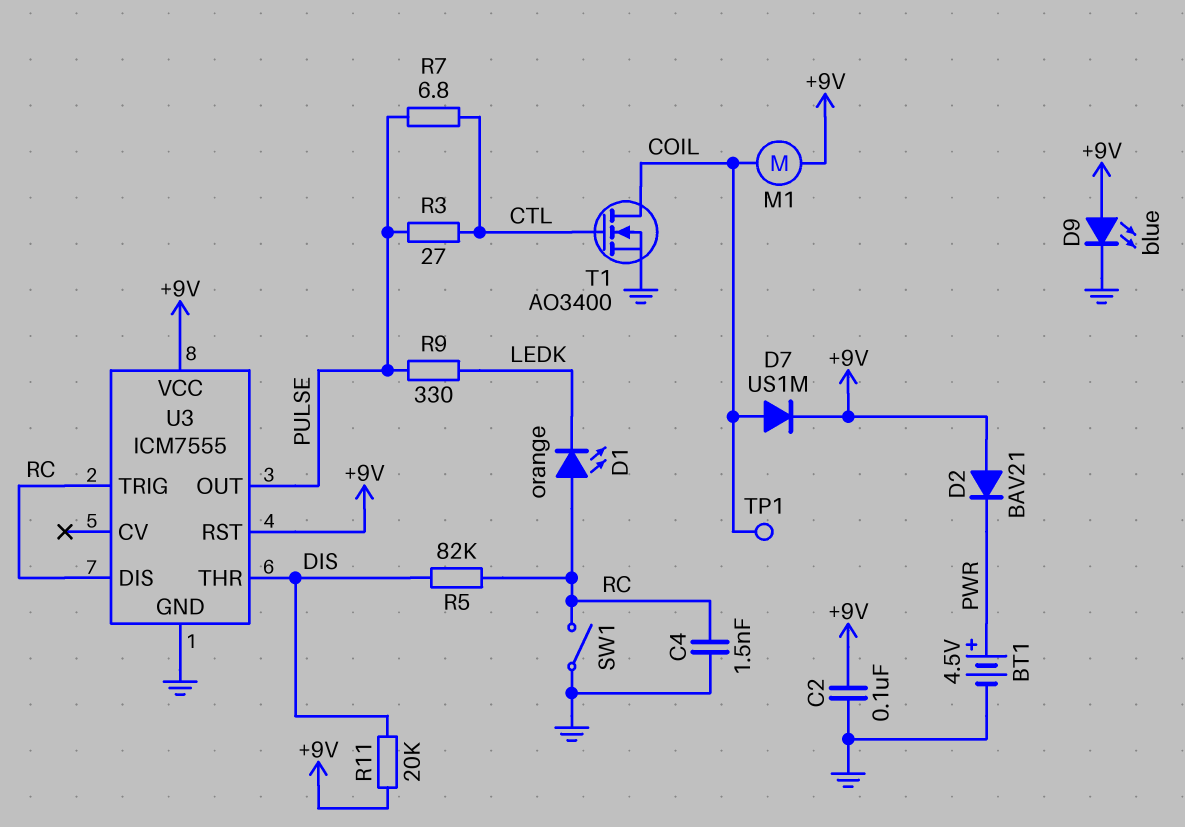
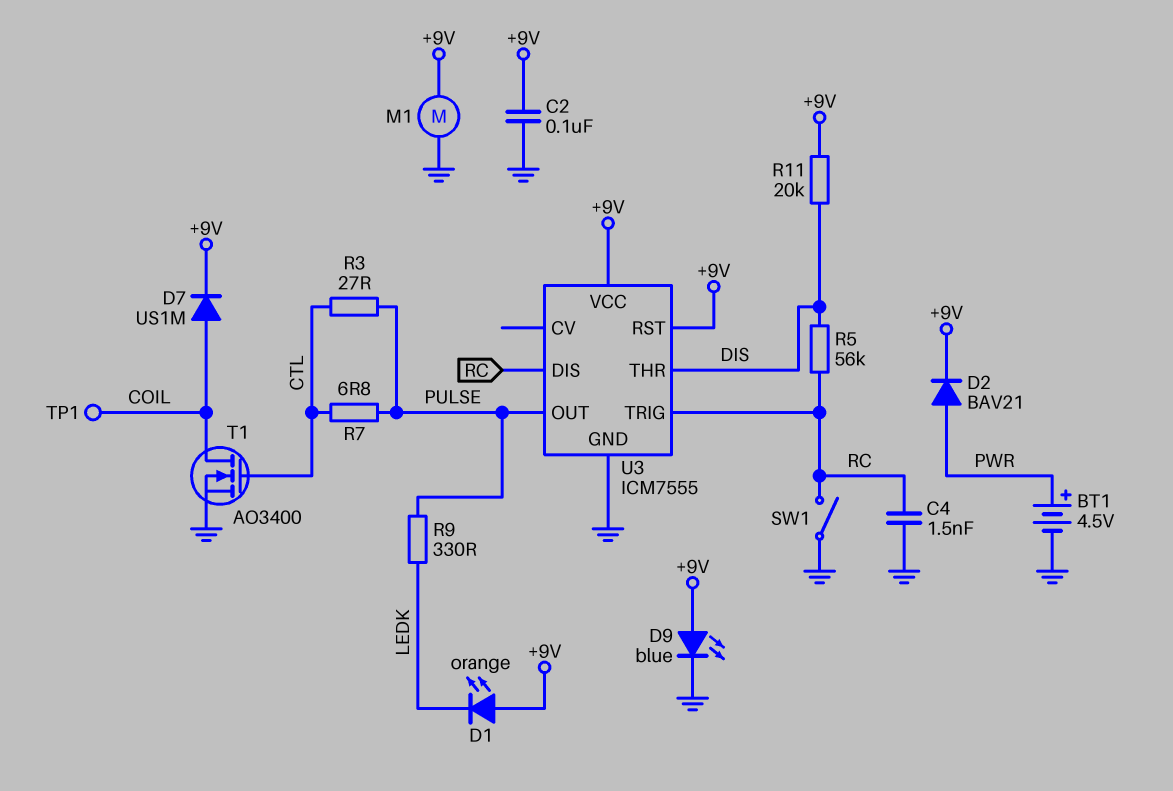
D1: LED orange (A RC, K LEDK) -> LED orange (A +9V, K LEDK)
D2: diode BAV21 (A +9V, K PWR) -> diode BAV21 (A PWR, K +9V)
M1: motor (+9V, COIL) -> motor (+9V, GND)
R5: 82k (DIS, RC) -> 56k (DIS, RC)

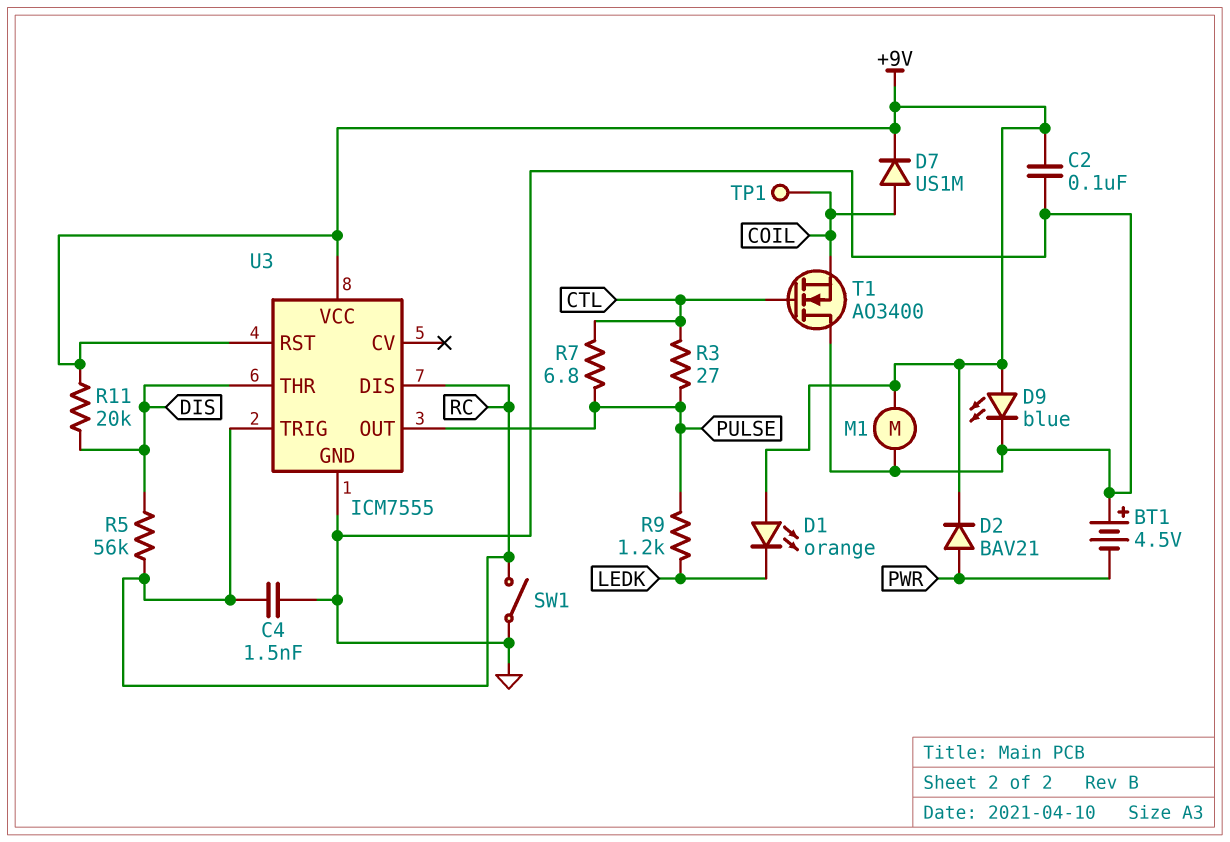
BT1: 4.5V (plus PWR, minus GND) -> 4.5V (plus GND, minus PWR)
R9: 330 (LEDK, PULSE) -> 1.2k (LEDK, PULSE)
T1: NMOS AO3400 (G CTL, D COIL, S GND) -> NMOS AO3400 (G CTL, D GND, S COIL)

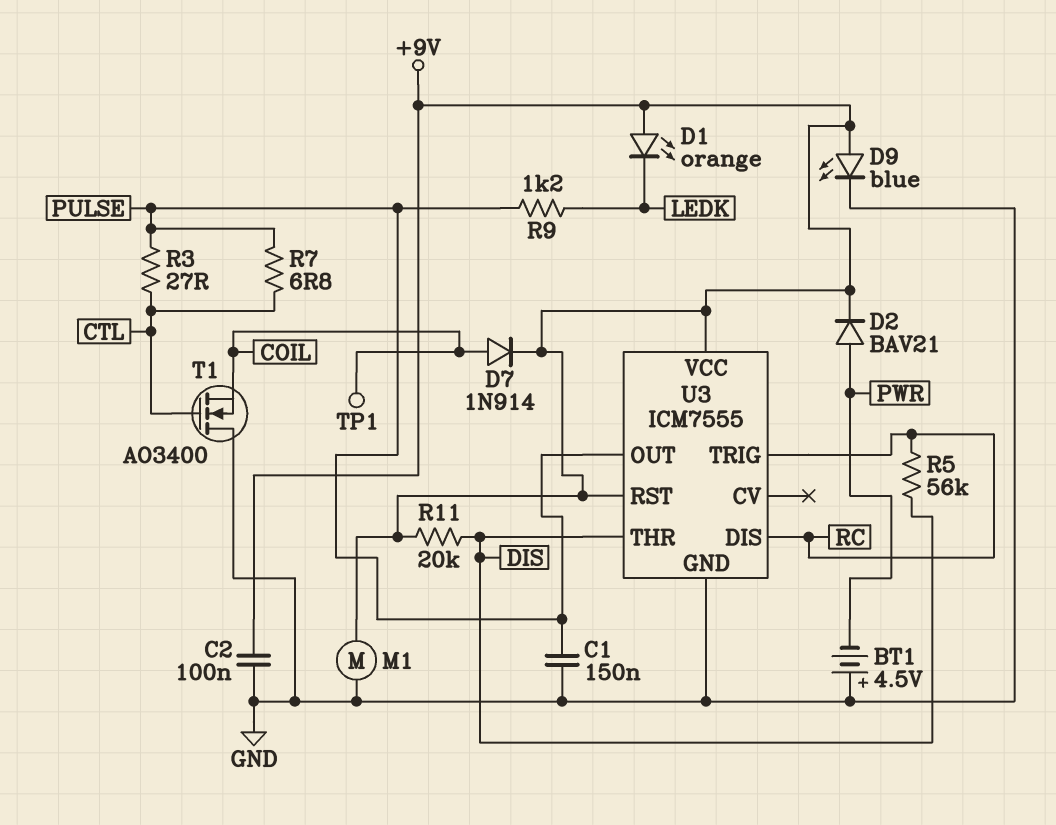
C1: none -> 150nF (GND, PULSE)
C4: 1.5nF (GND, RC) -> none
D7: diode US1M (A COIL, K +9V) -> diode 1N914 (A COIL, K +9V)
SW1: switch (GND, RC) -> none

